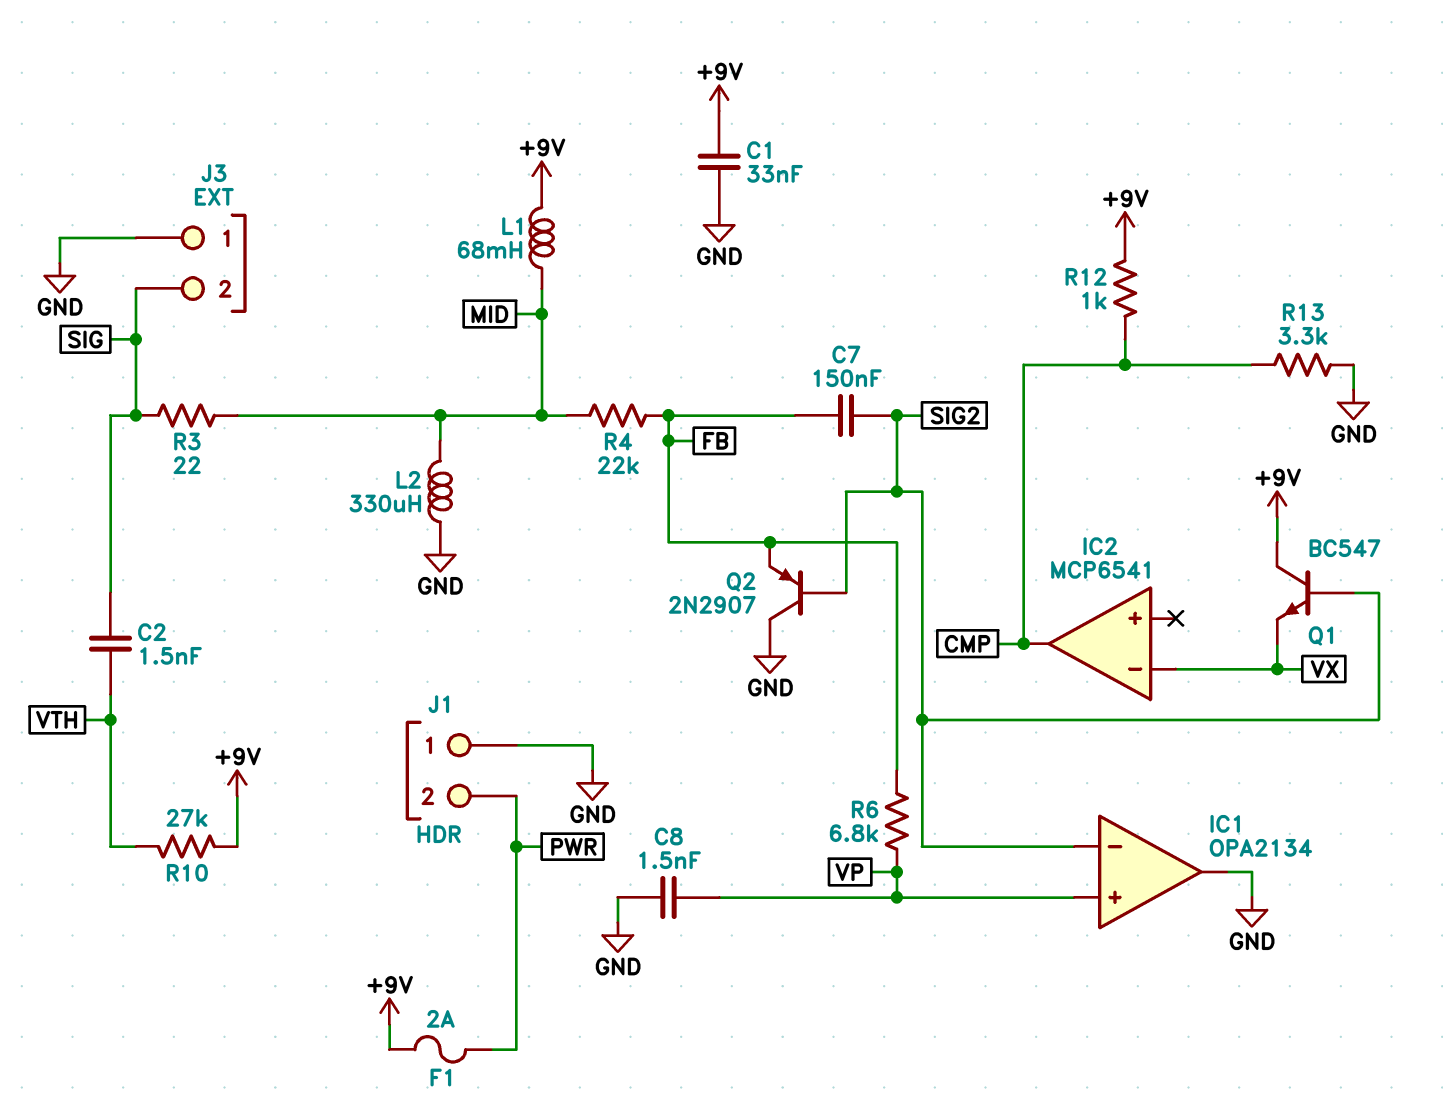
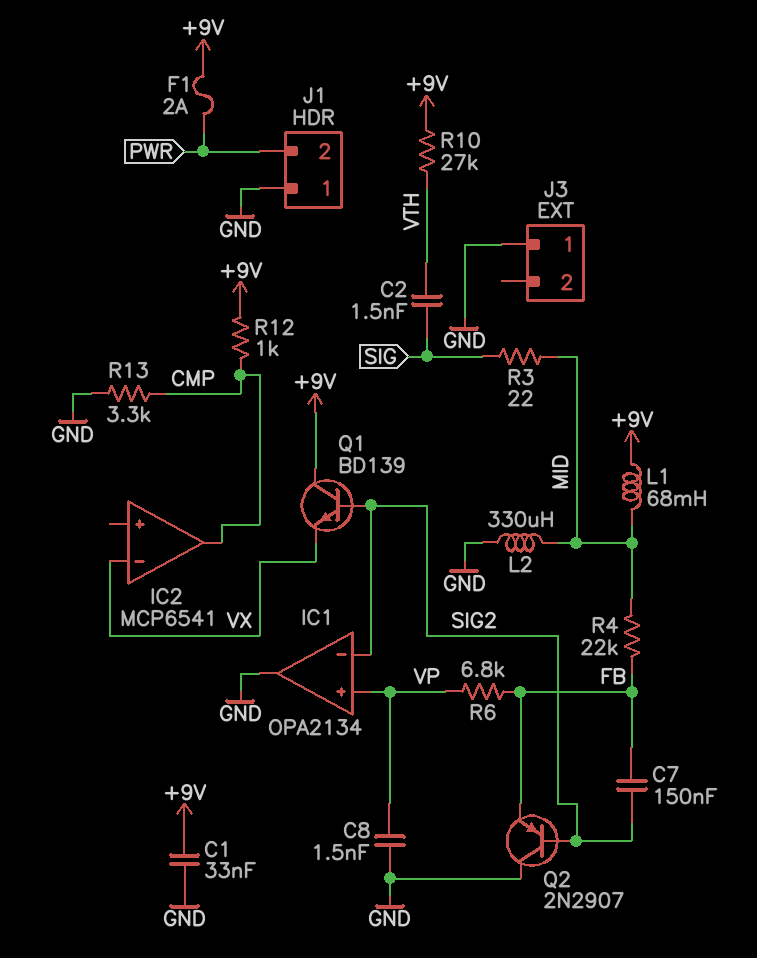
J3 pin 2: SIG -> none
Q1: NPN BC547 (B SIG2, C +9V, E VX) -> NPN BD139 (B SIG2, C +9V, E VX)

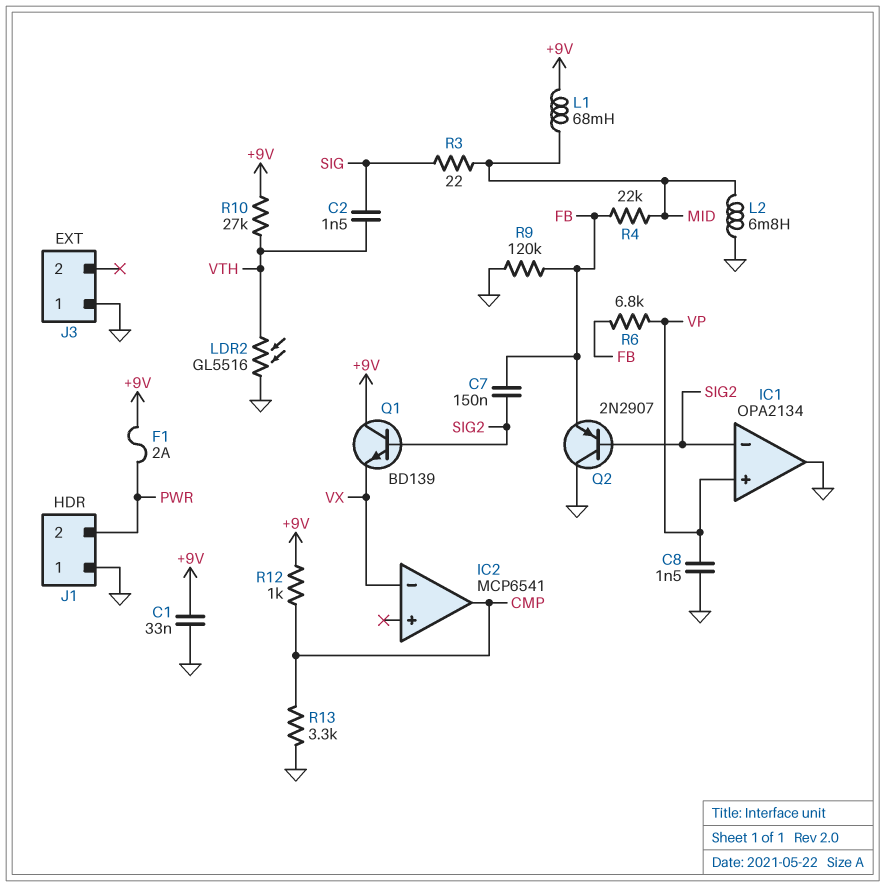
L2: 330uH (GND, MID) -> 6.8mH (GND, MID)
LDR2: none -> GL5516 (GND, VTH)
R9: none -> 120k (FB, GND)

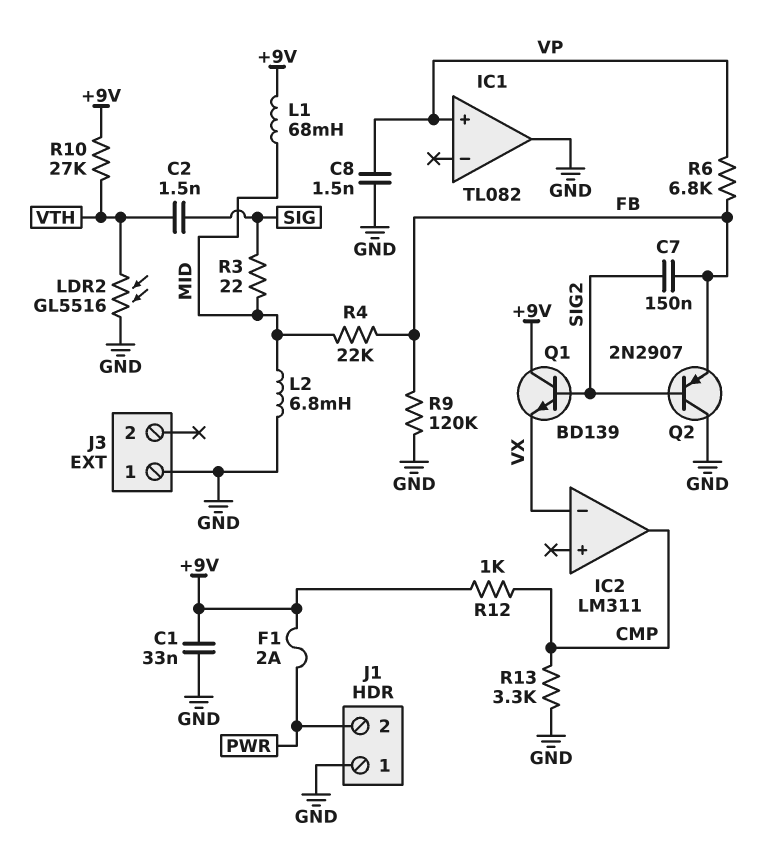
IC1: OPA2134 -> TL082
IC1 pin in-: SIG2 -> none
IC2: MCP6541 -> LM311

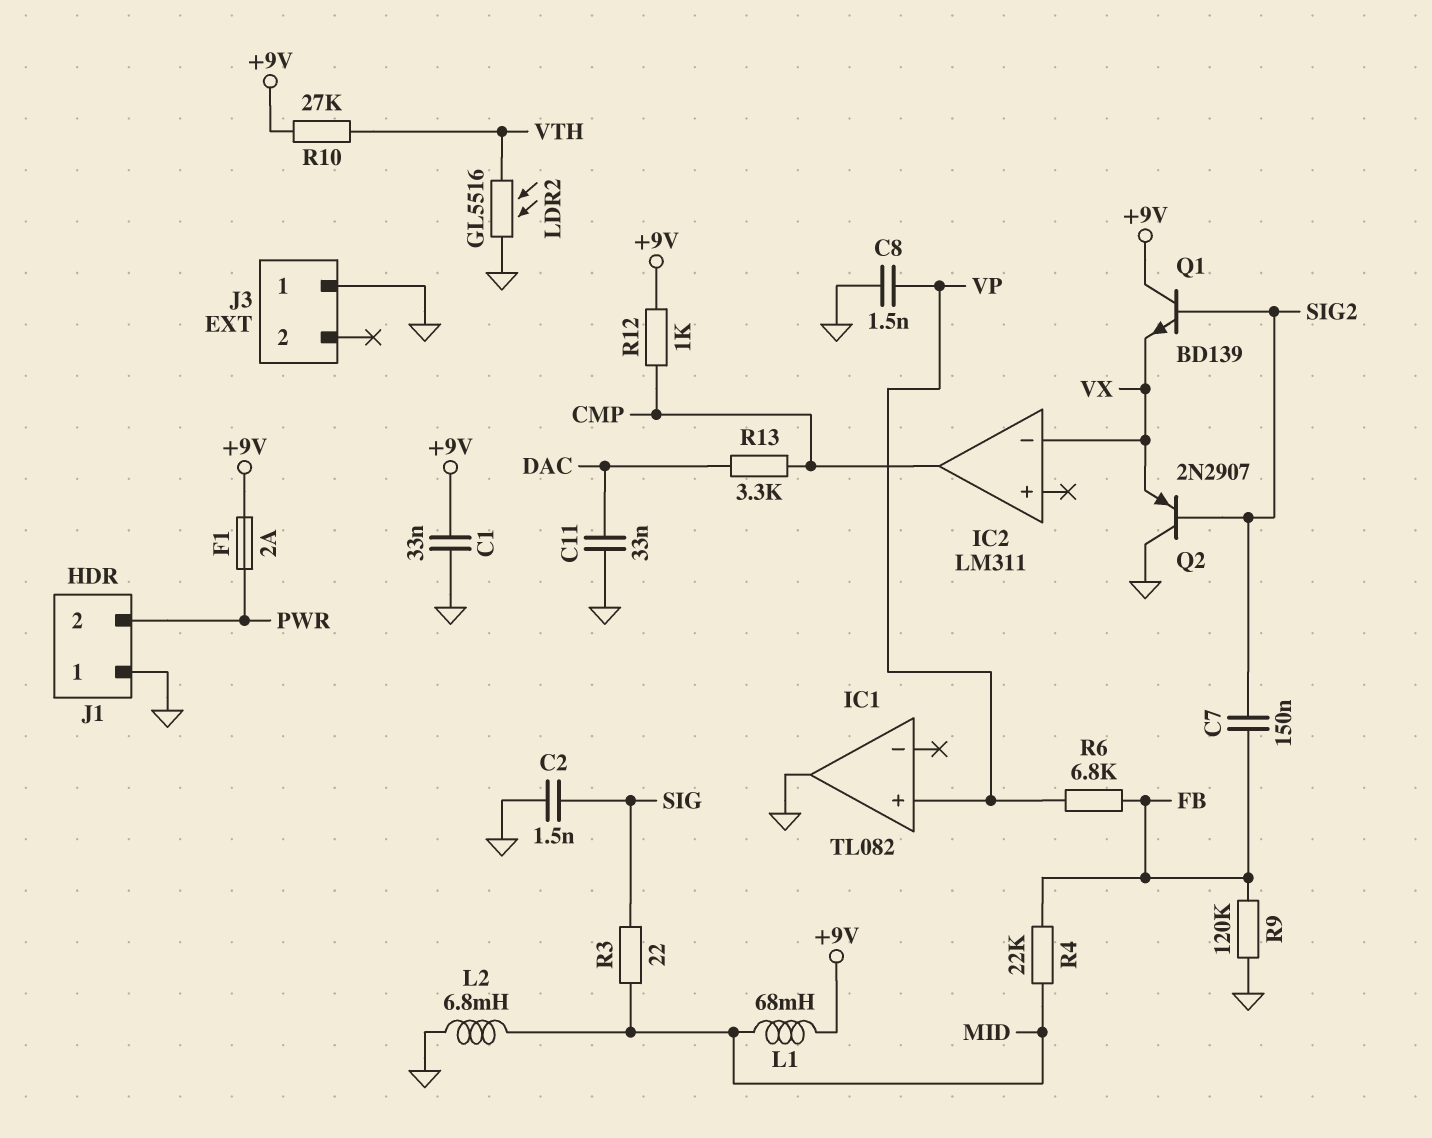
C2: 1.5nF (SIG, VTH) -> 1.5nF (GND, SIG)
C11: none -> 33nF (DAC, GND)
Q2: PNP 2N2907 (B SIG2, C GND, E FB) -> PNP 2N2907 (B SIG2, C GND, E VX)
R13: 3.3k (CMP, GND) -> 3.3k (CMP, DAC)

